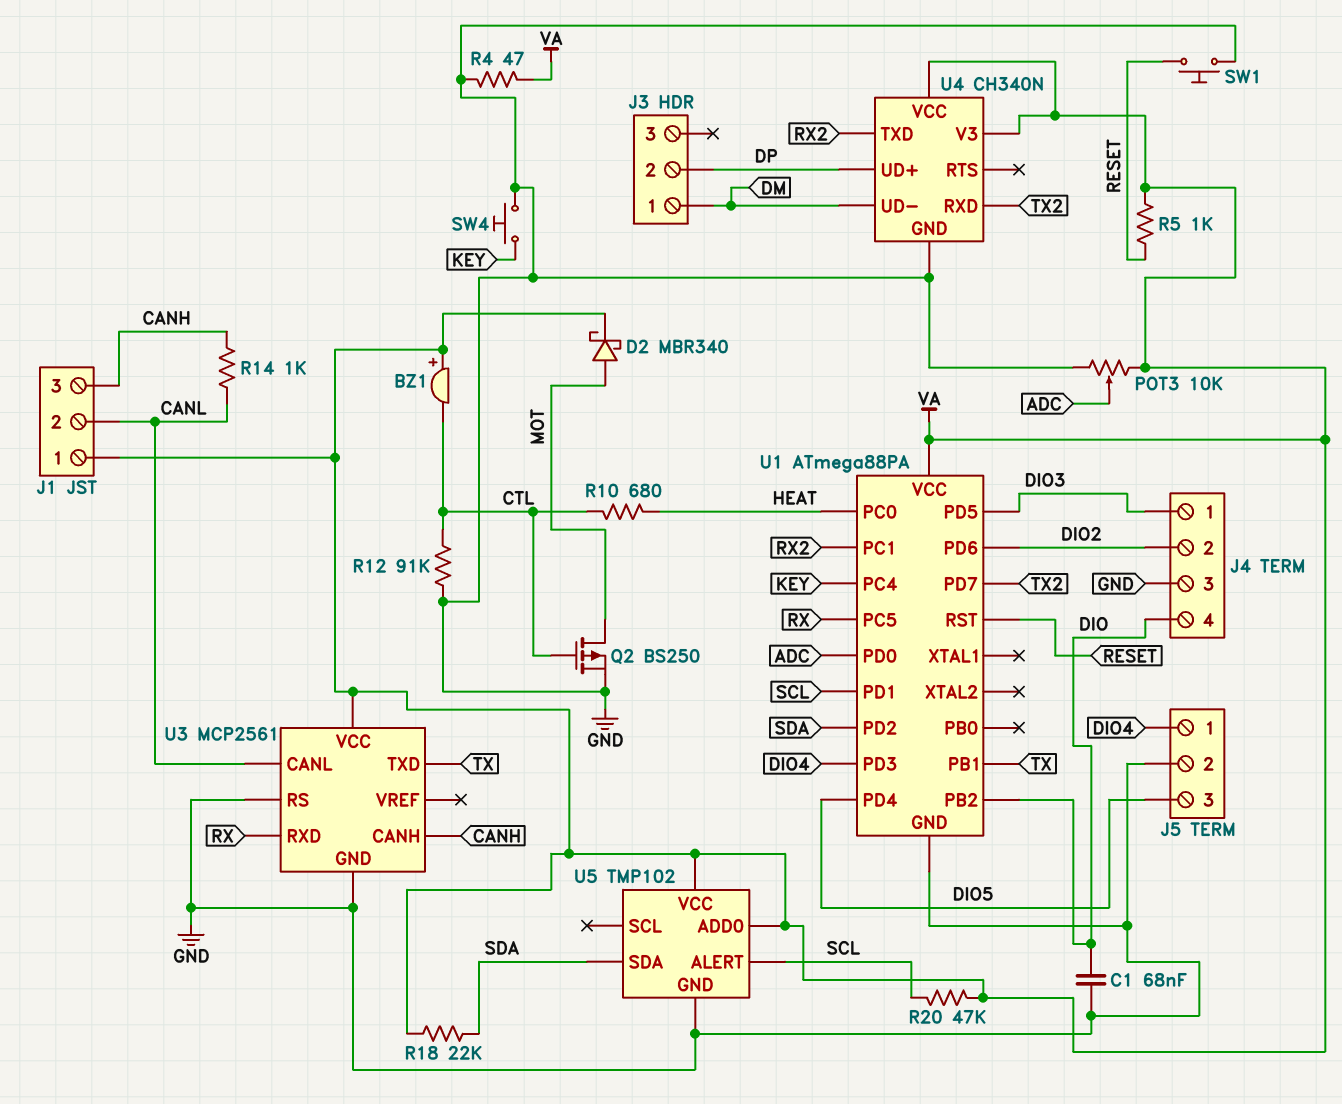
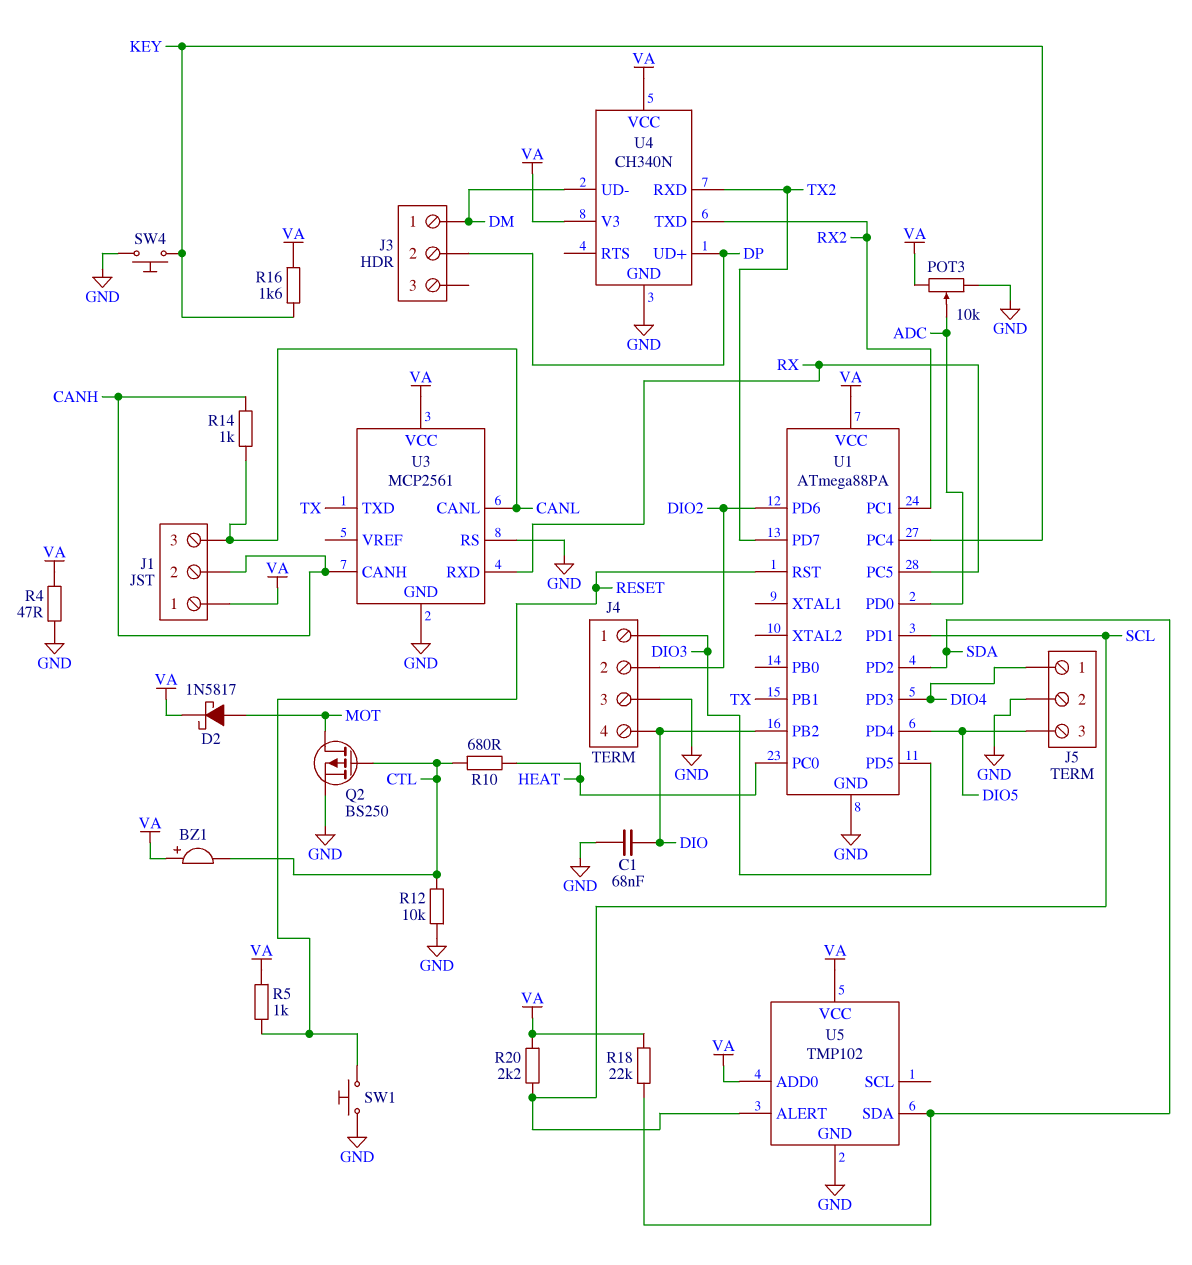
D2: schottky MBR340 (A MOT, K VA) -> schottky 1N5817 (A MOT, K VA)
J1 pin 2: CANL -> CANH
J1 pin 3: CANH -> CANL
R12: 91k (CTL, GND) -> 10k (CTL, GND)
R16: none -> 1.6k (KEY, VA)
R20: 47k (SCL, VA) -> 2.2k (SCL, VA)

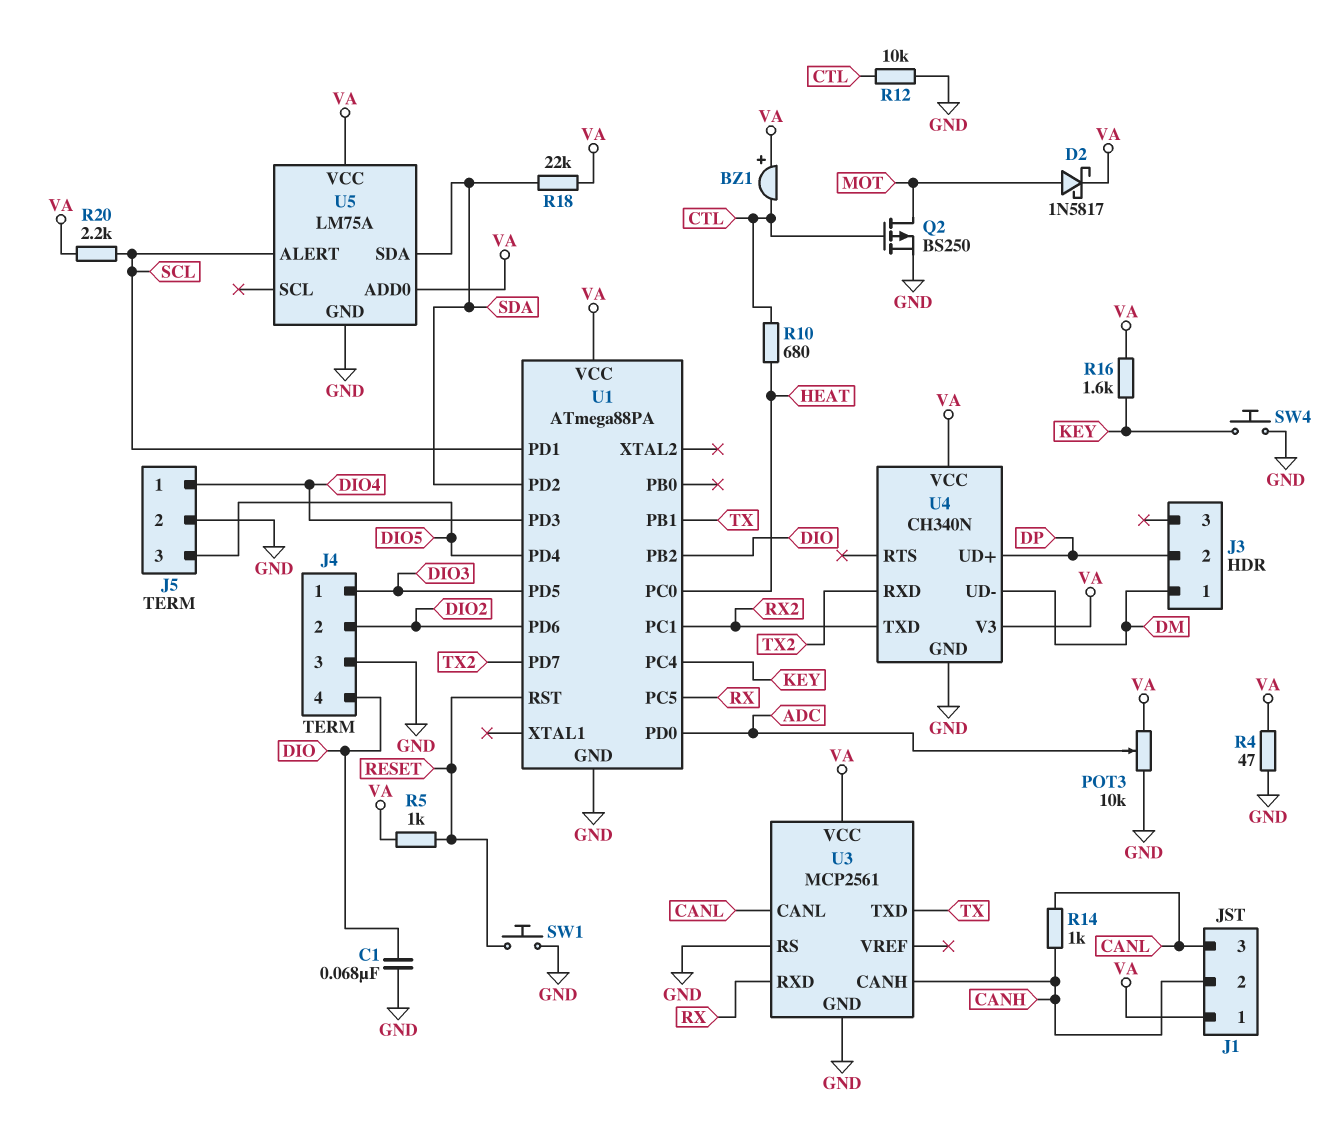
U5: TMP102 -> LM75A

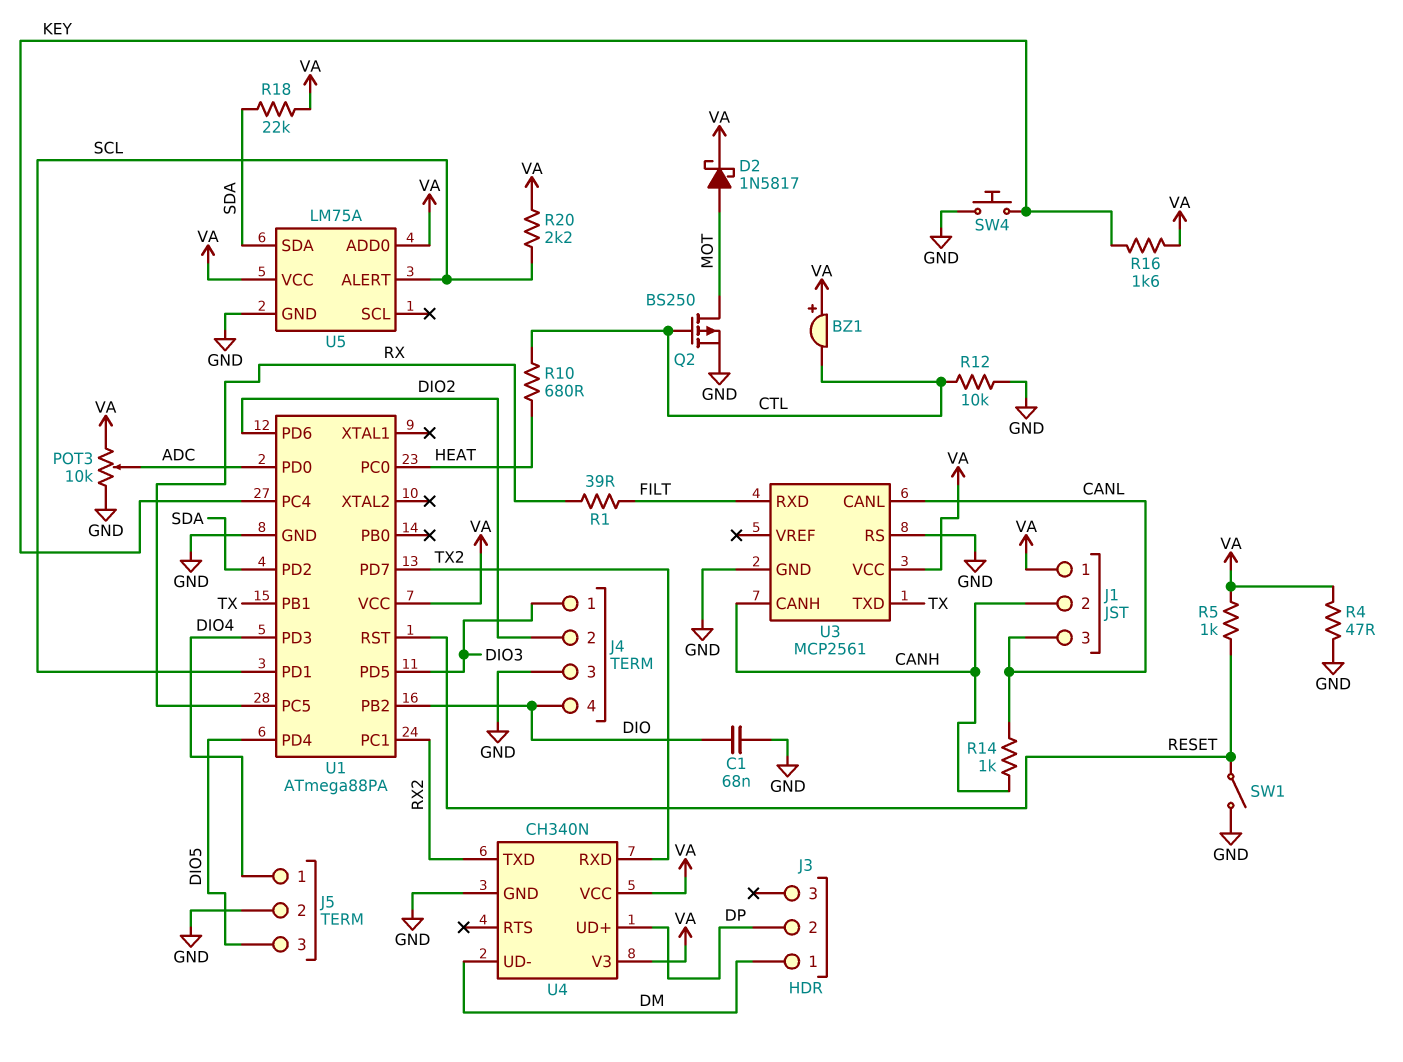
R1: none -> 39 (FILT, RX)
SW1: button (GND, RESET) -> switch (GND, RESET)
U3 pin RXD: RX -> FILT

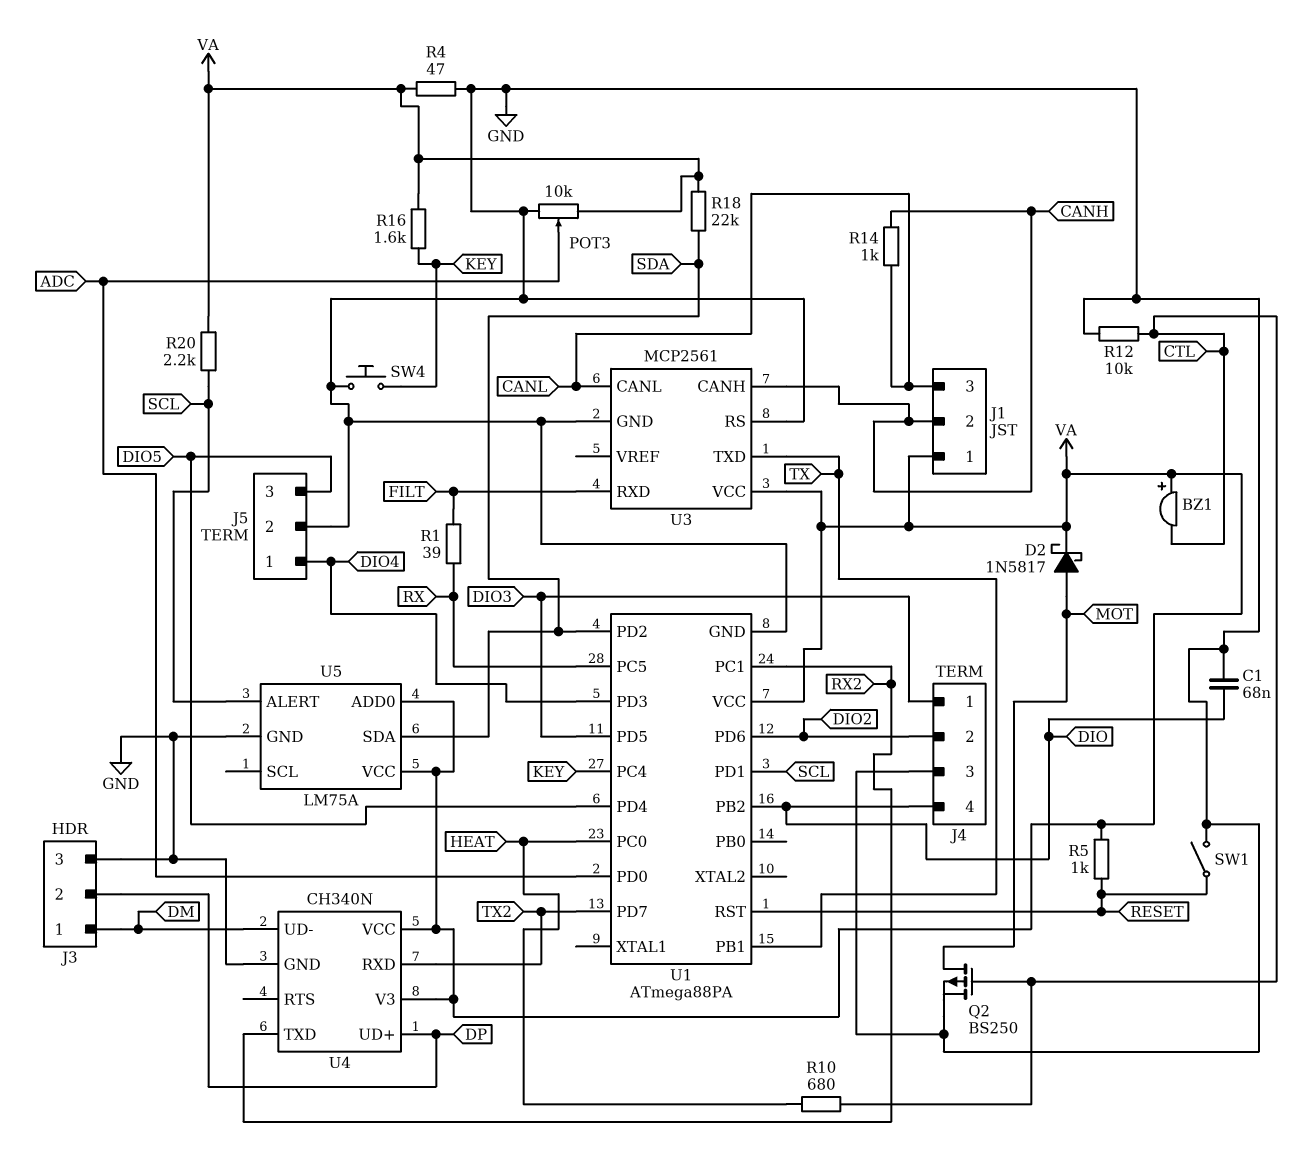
J3 pin 3: none -> GND

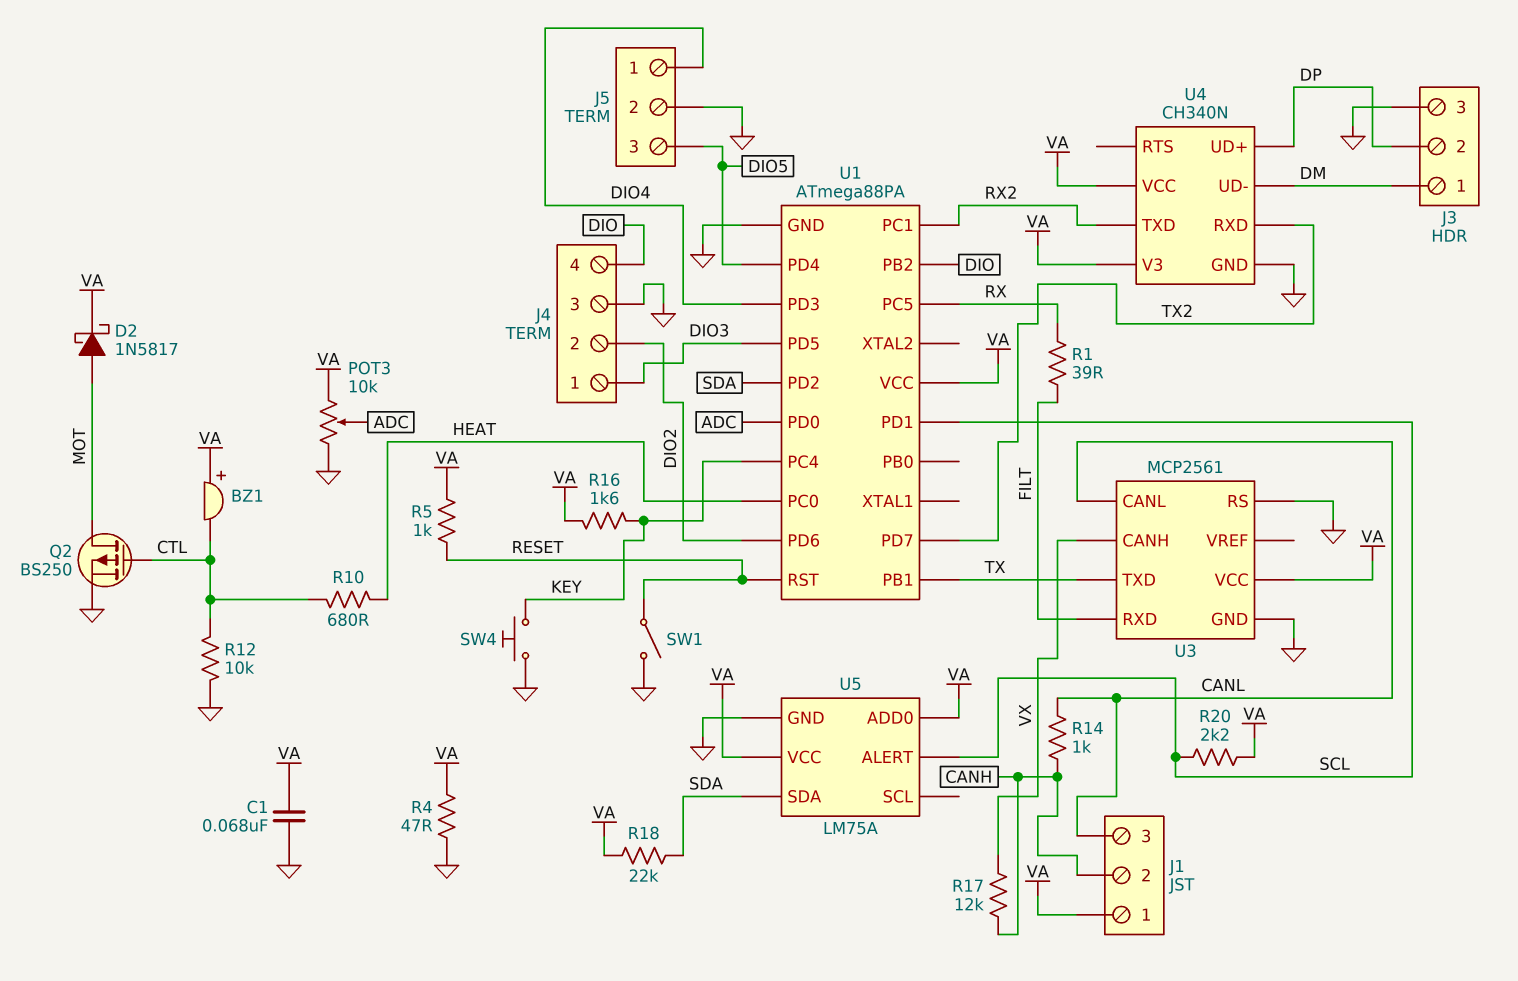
C1: 68nF (DIO, GND) -> 68nF (GND, VA)
R17: none -> 12k (CANH, VX)
U3 pin CANH: CANH -> VX

